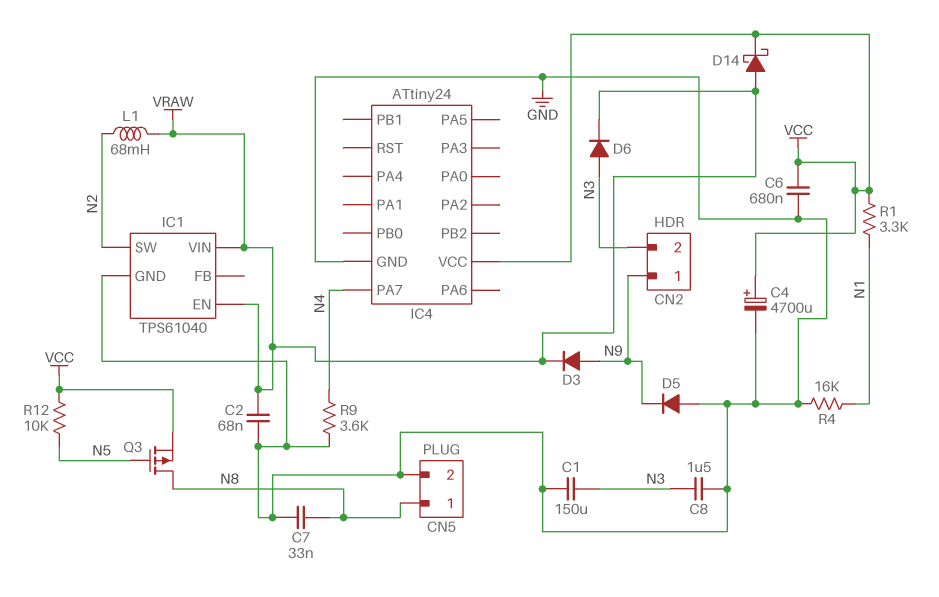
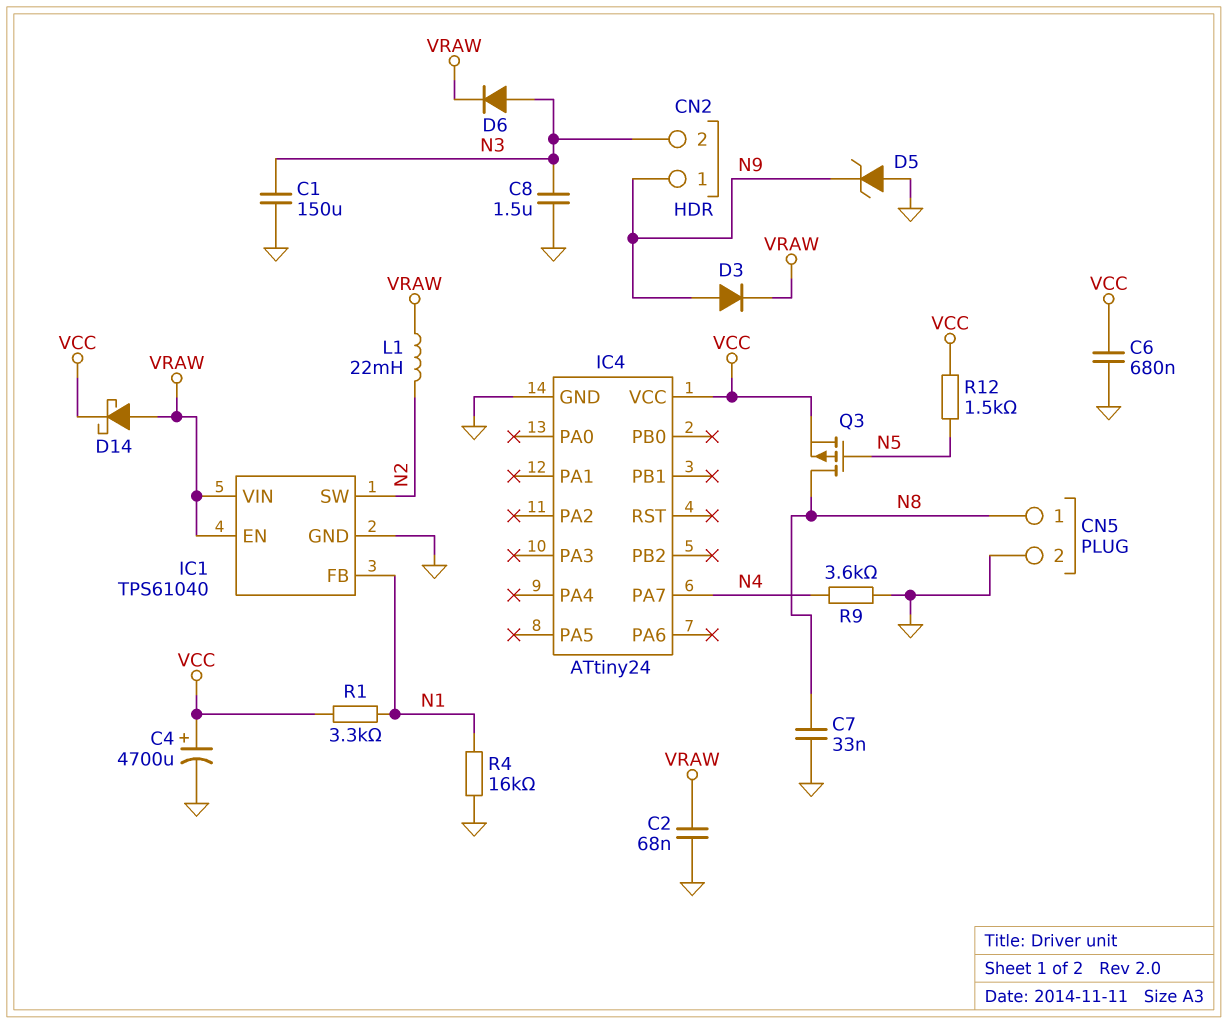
D5: diode (A GND, K N9) -> zener (A GND, K N9)
IC1 pin FB: none -> N1
L1: 68mH (N2, VRAW) -> 22mH (N2, VRAW)
R12: 10k (N5, VCC) -> 1.5k (N5, VCC)

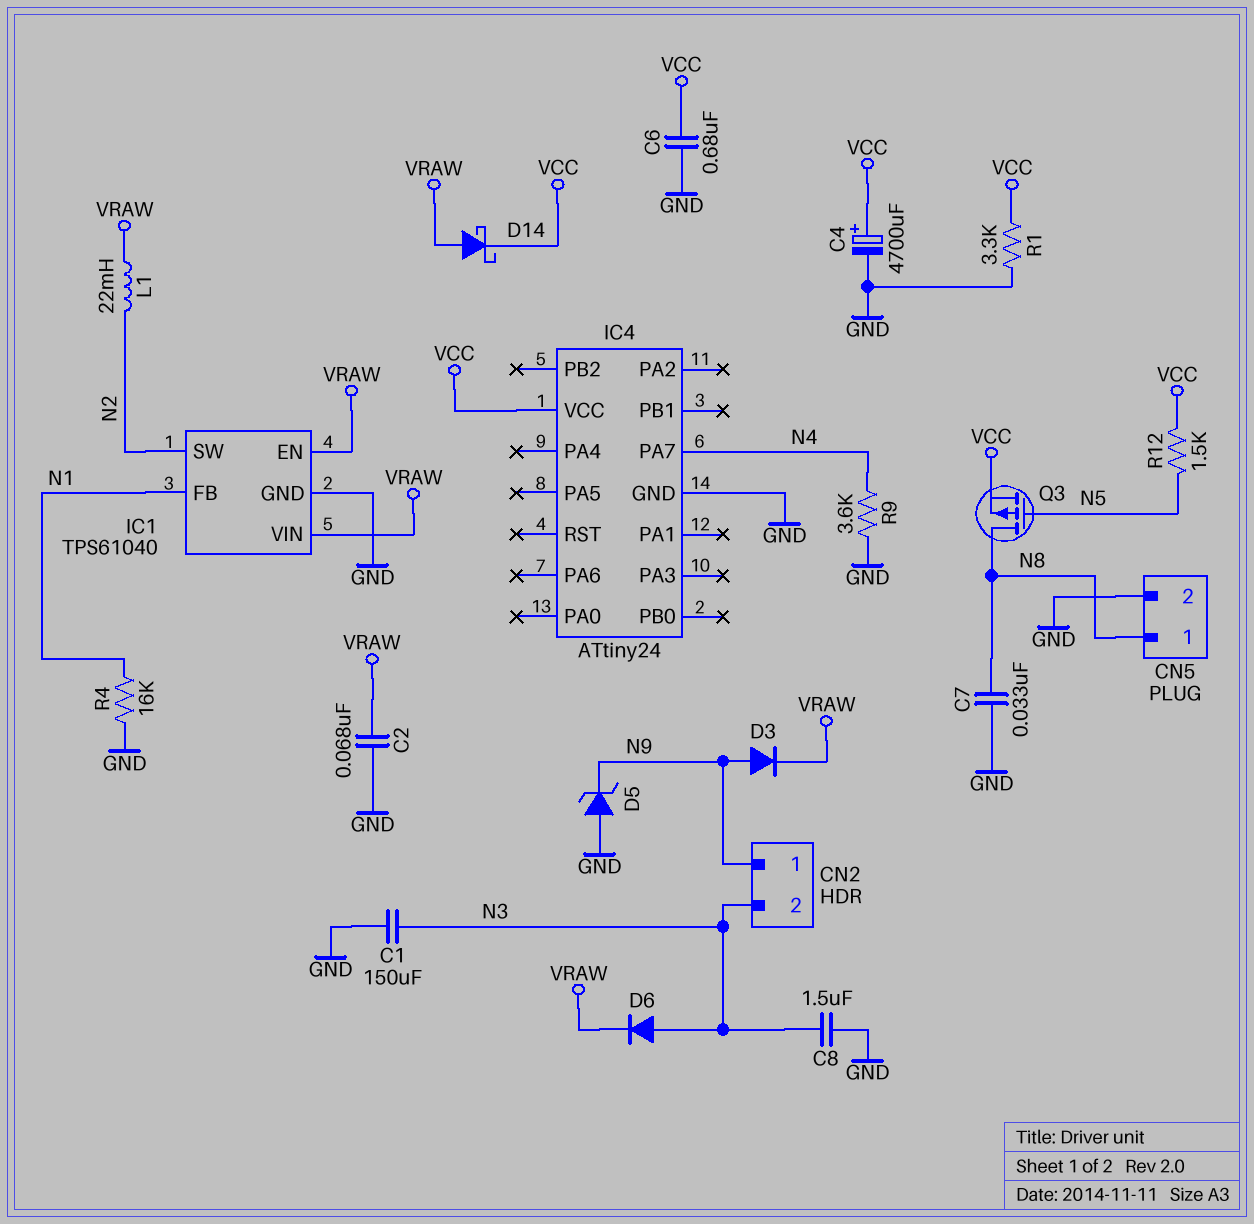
R1: 3.3k (N1, VCC) -> 3.3k (GND, VCC)

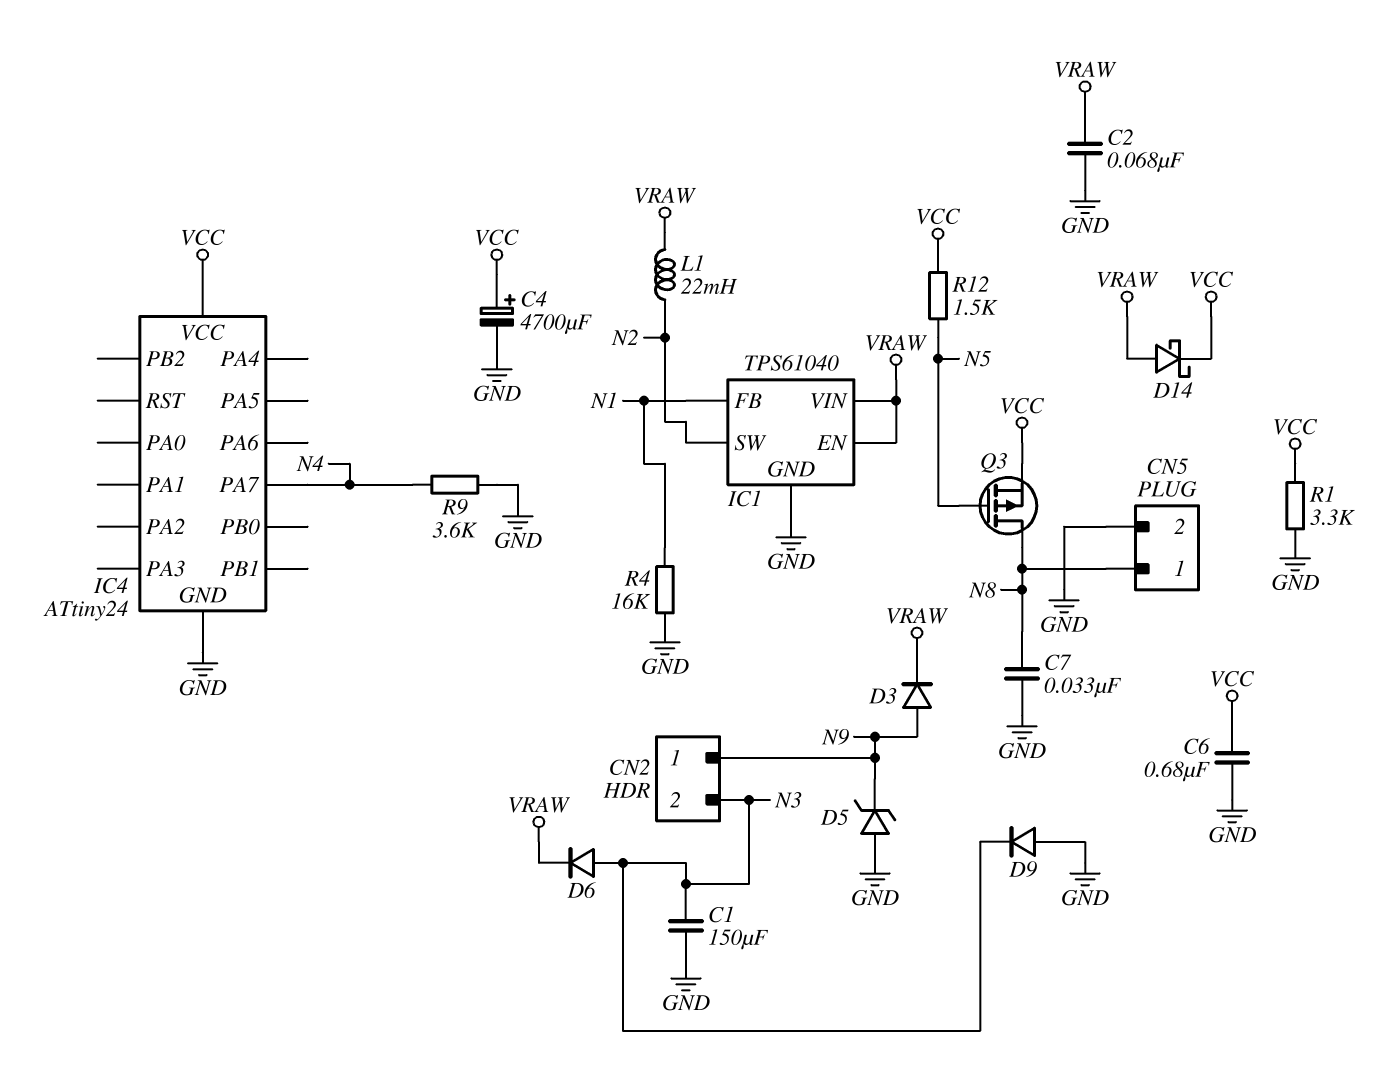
C8: 1.5uF (GND, N3) -> none
D9: none -> diode (A GND, K N3)

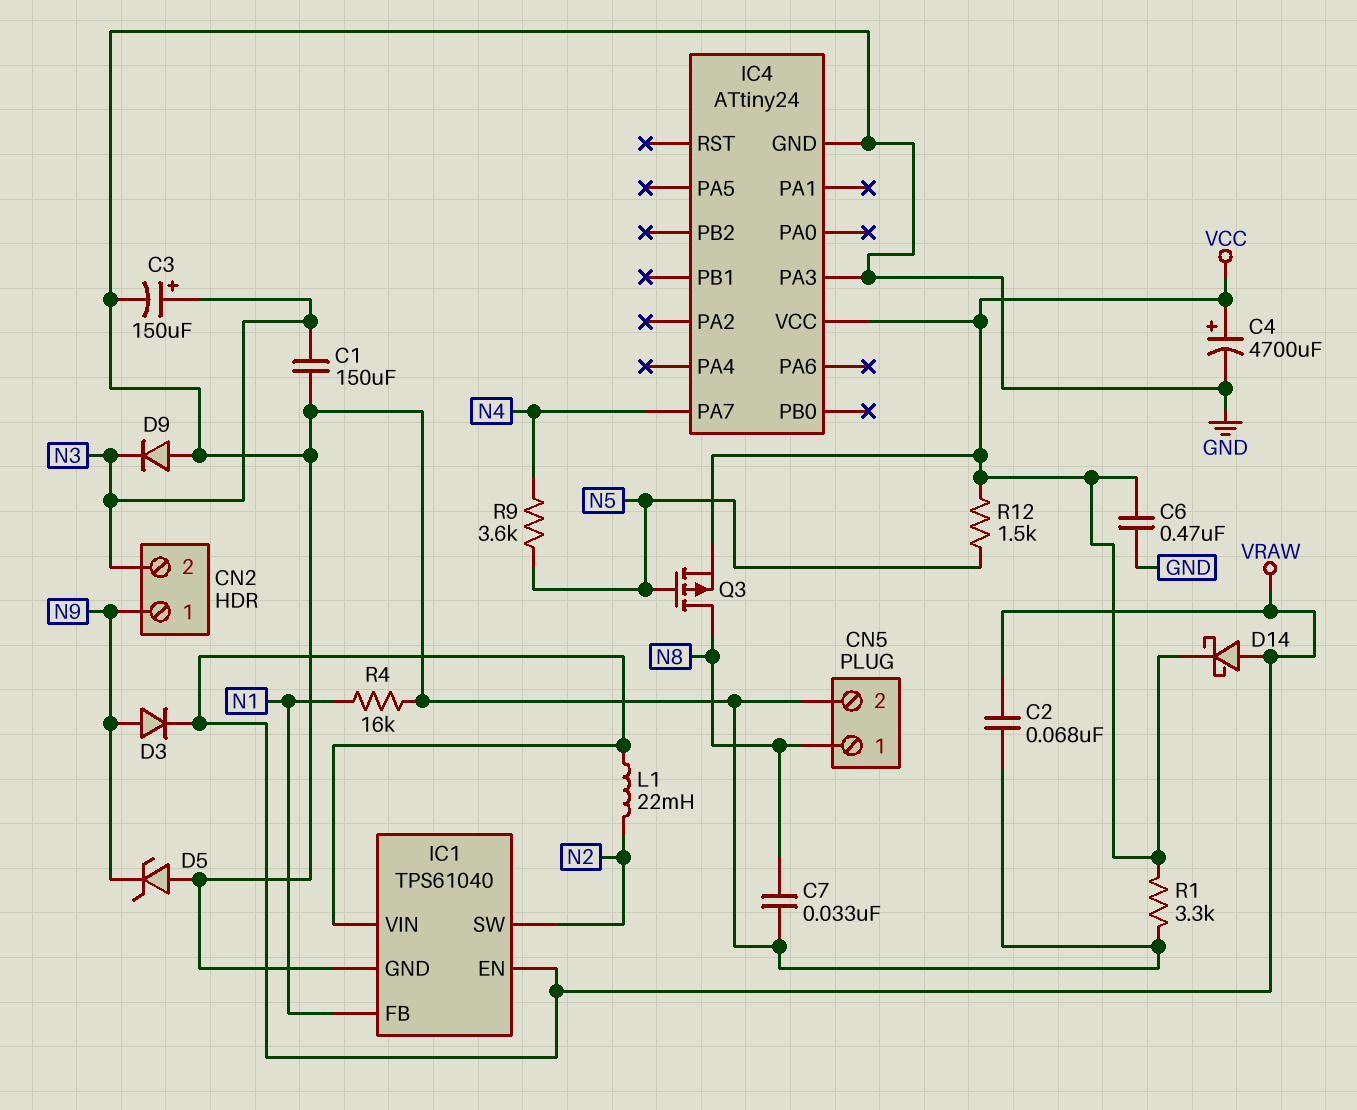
C3: none -> 150uF (plus N3, minus GND)
C6: 680nF (GND, VCC) -> 470nF (GND, VCC)
D6: diode (A N3, K VRAW) -> none
IC4 pin PA3: none -> GND
R9: 3.6k (GND, N4) -> 3.6k (N4, N5)

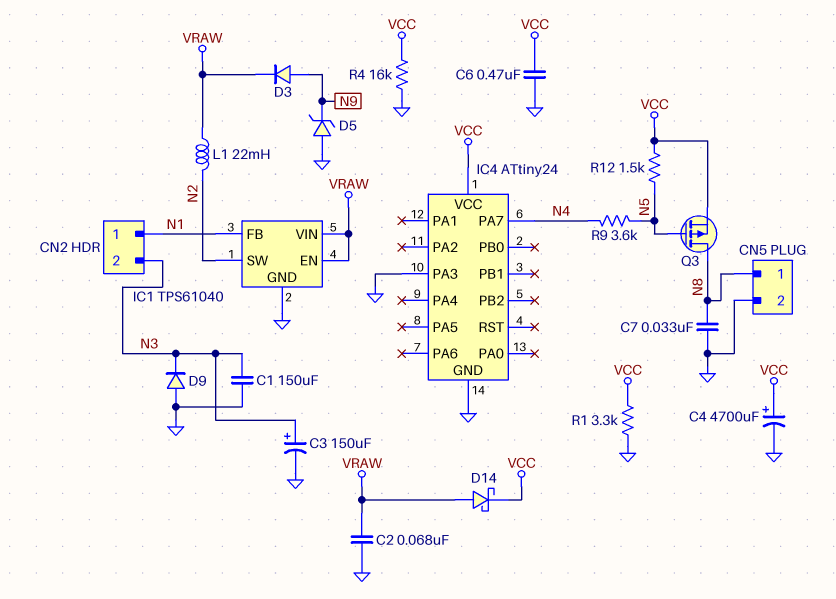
CN2 pin 1: N9 -> N1
R4: 16k (GND, N1) -> 16k (GND, VCC)

